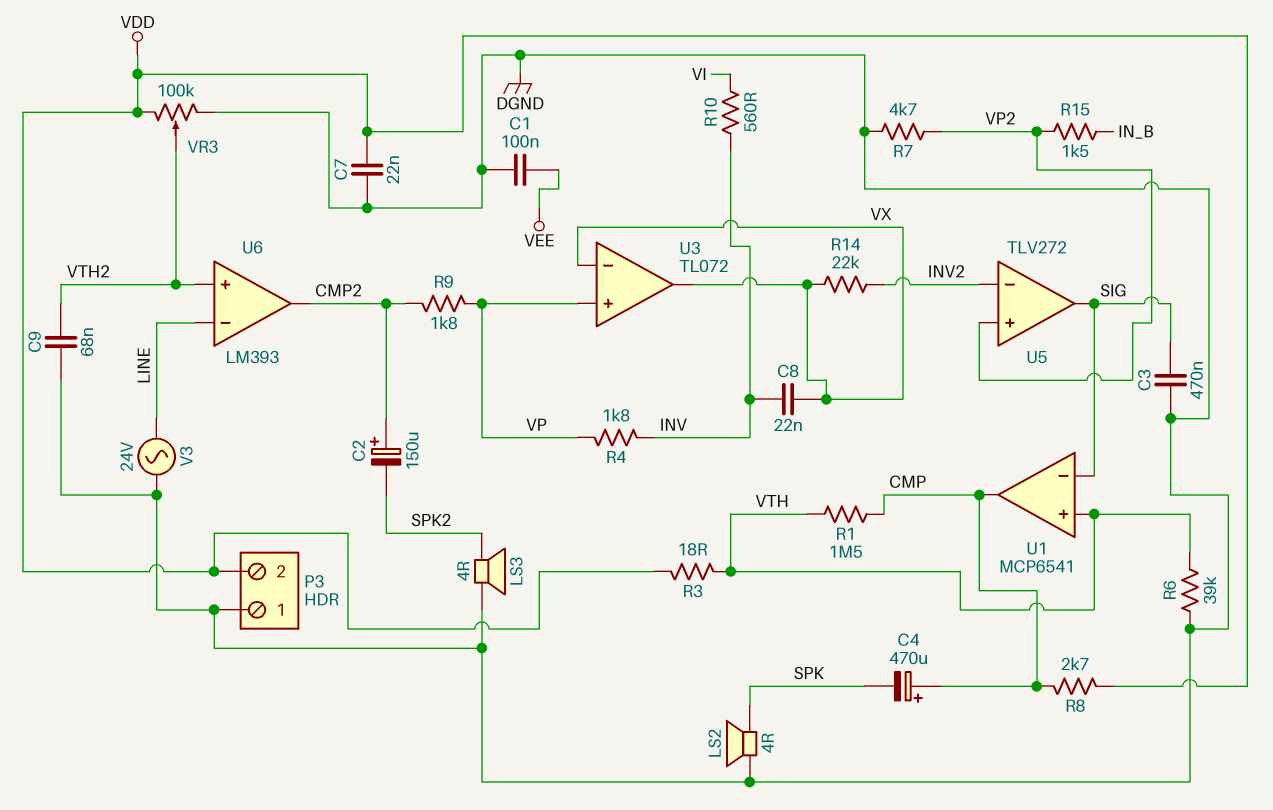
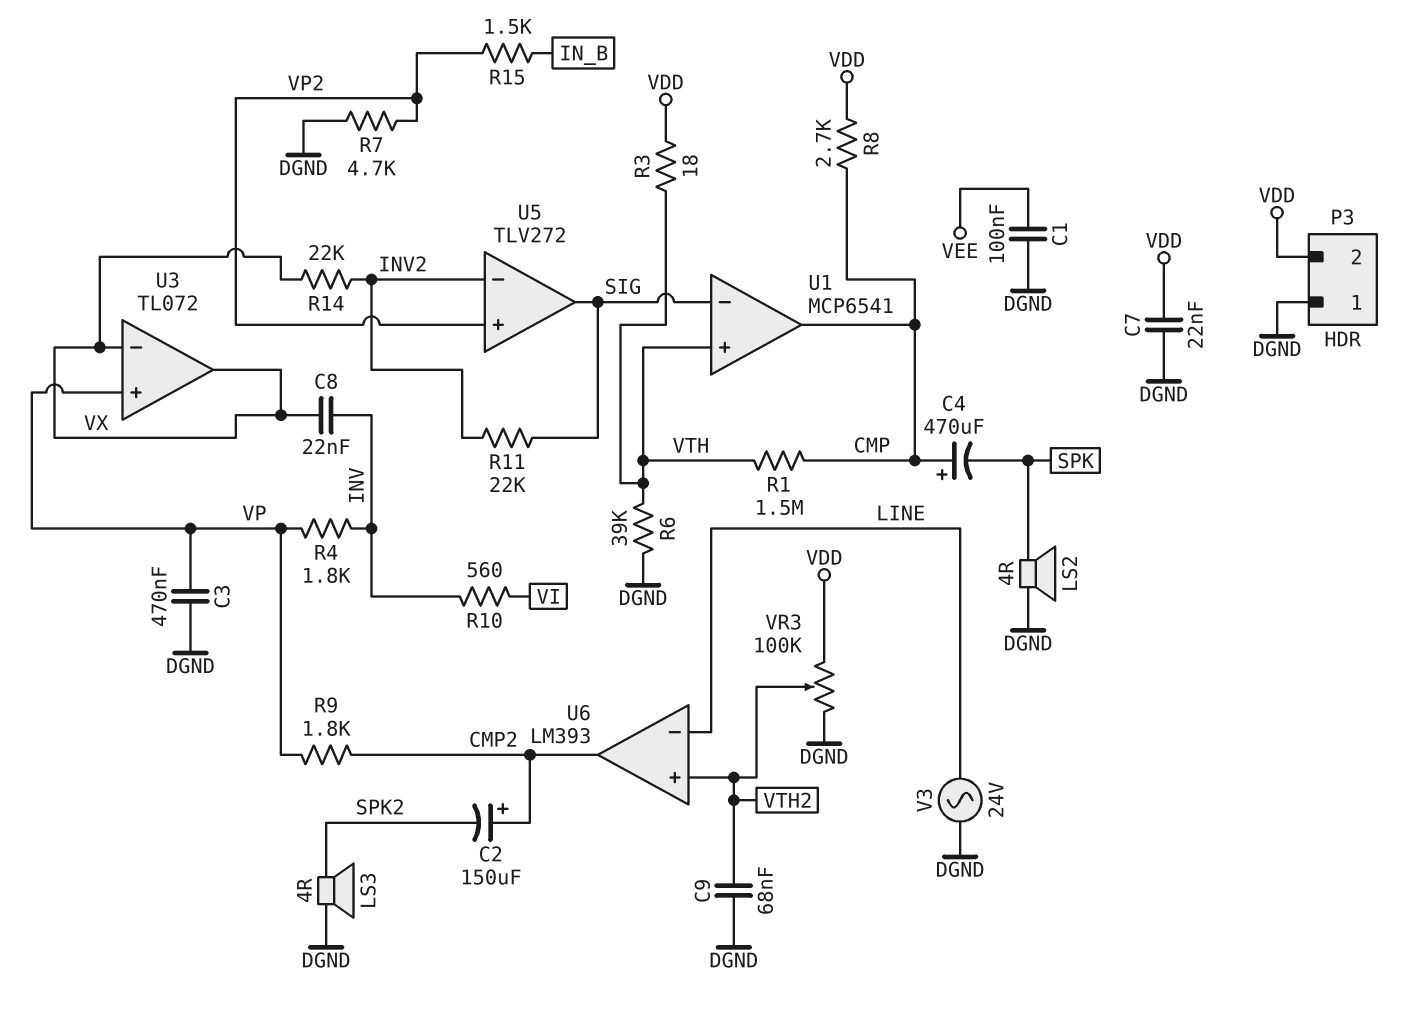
C3: 470nF (DGND, SIG) -> 470nF (DGND, VP)
R11: none -> 22k (INV2, SIG)

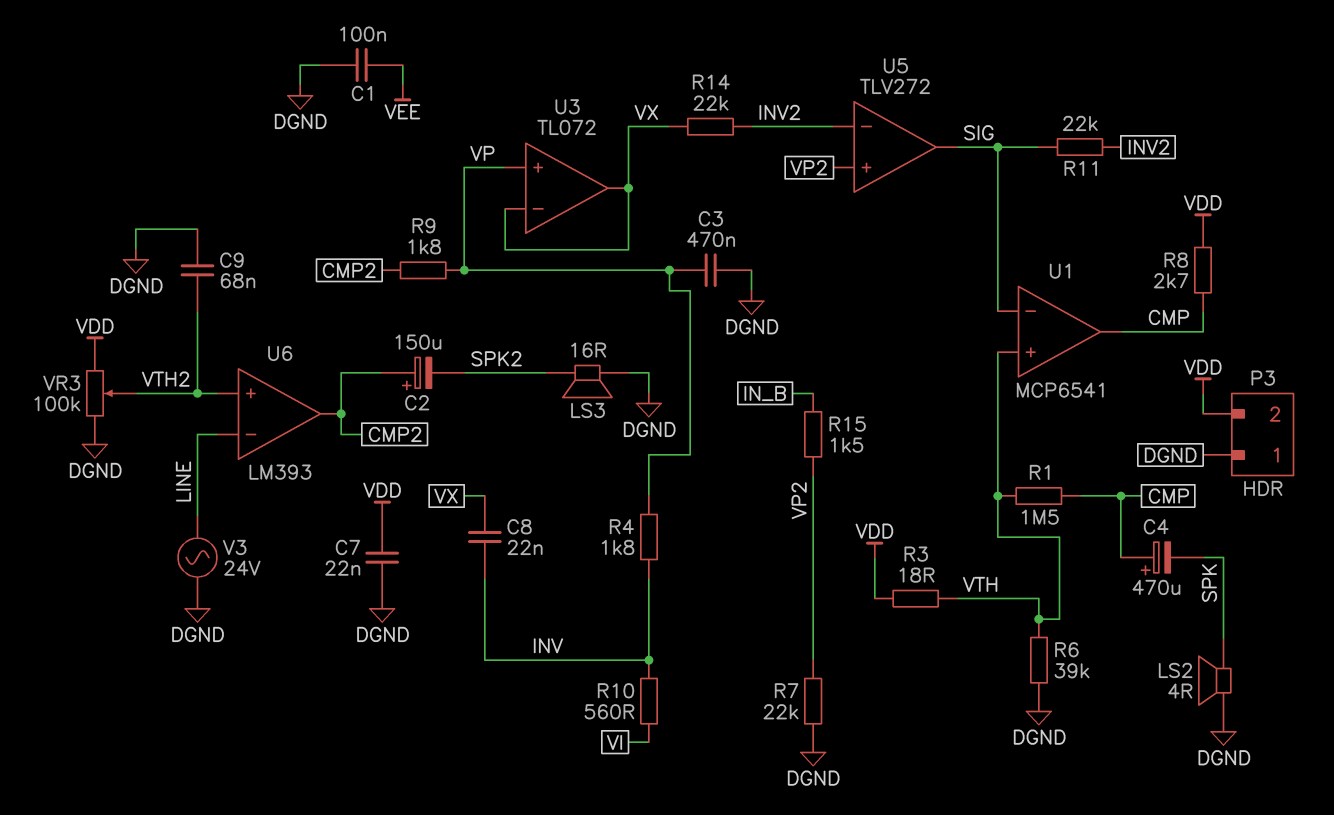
LS3: speaker 4R (DGND, SPK2) -> speaker 16R (DGND, SPK2)
R7: 4.7k (DGND, VP2) -> 22k (DGND, VP2)

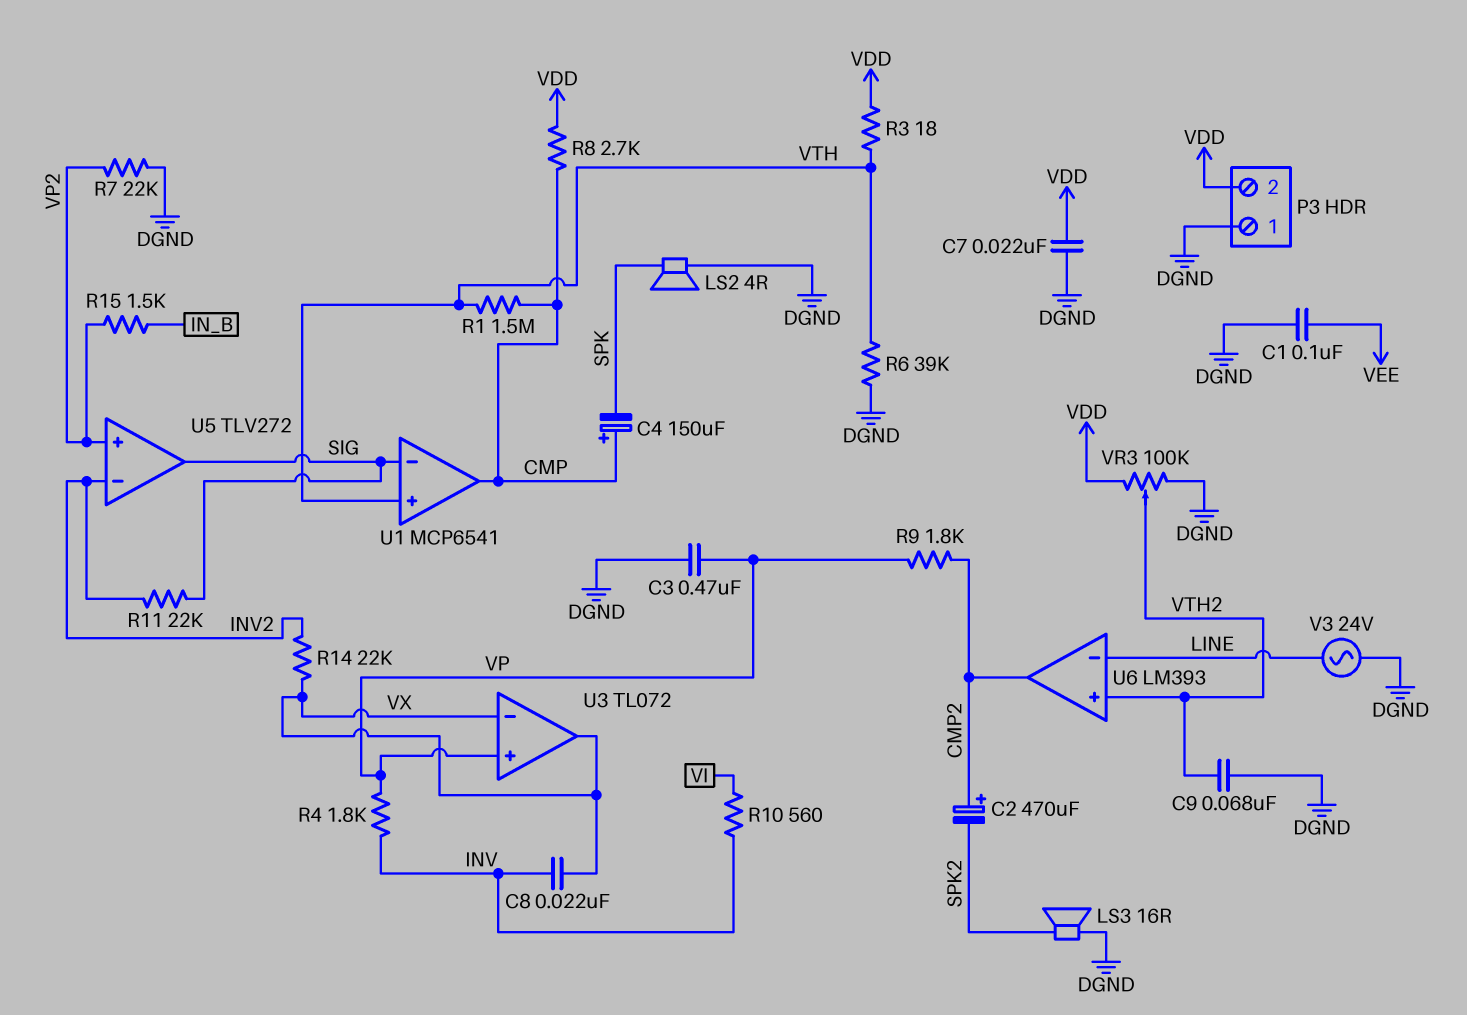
C2: 150uF (plus CMP2, minus SPK2) -> 470uF (plus CMP2, minus SPK2)
C4: 470uF (plus CMP, minus SPK) -> 150uF (plus CMP, minus SPK)

